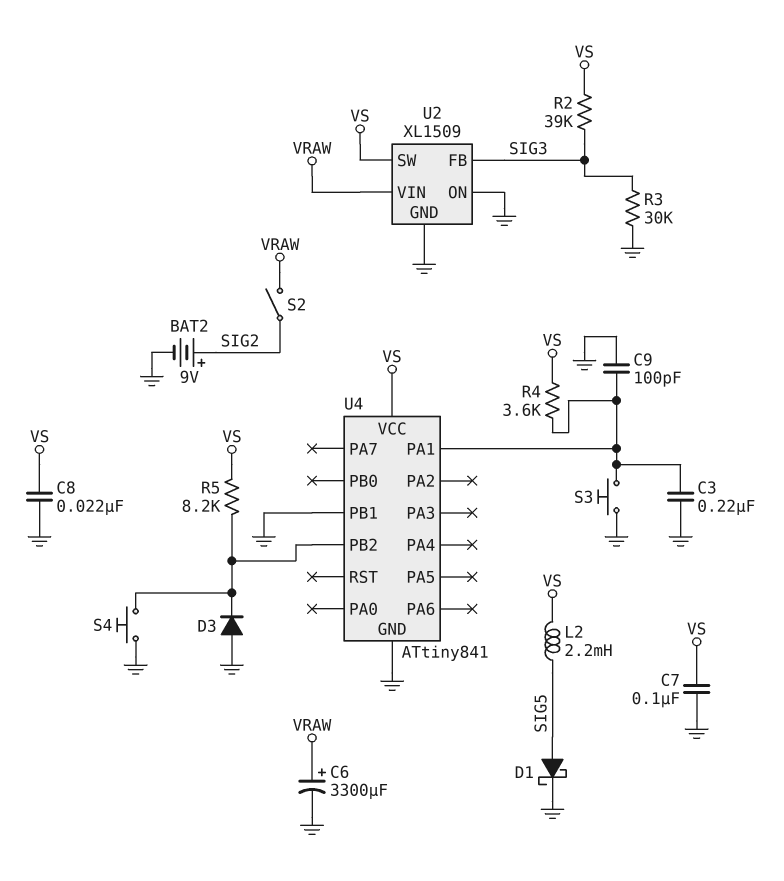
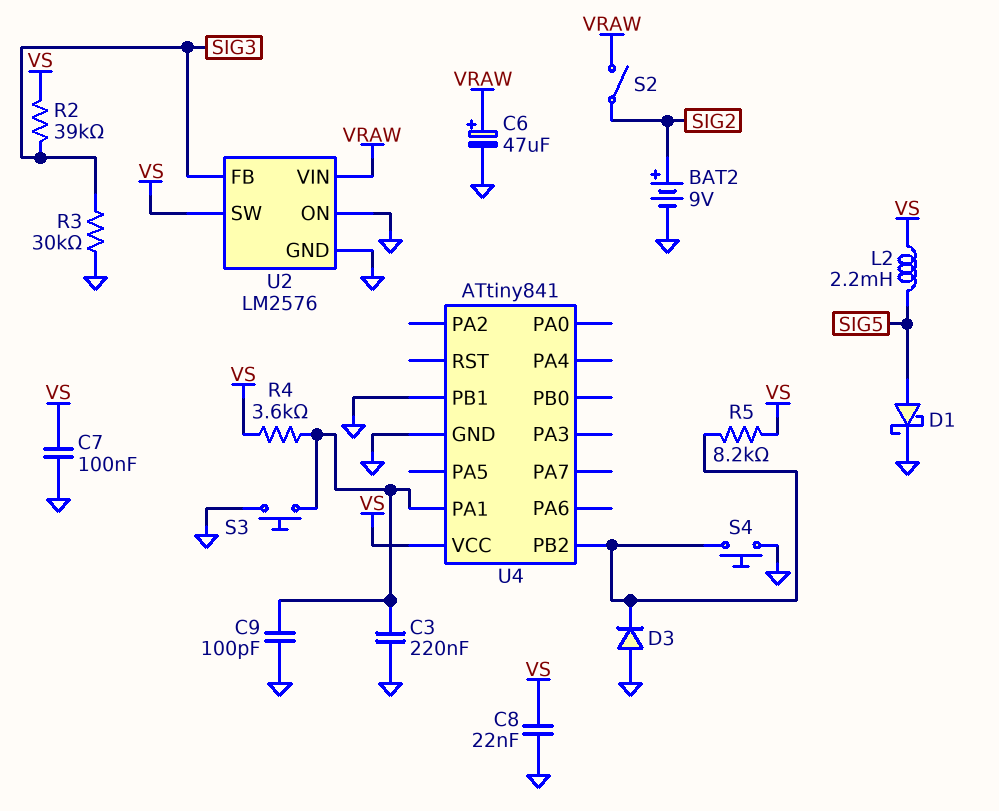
C6: 3300uF (plus VRAW, minus GND) -> 47uF (plus VRAW, minus GND)
U2: XL1509 -> LM2576

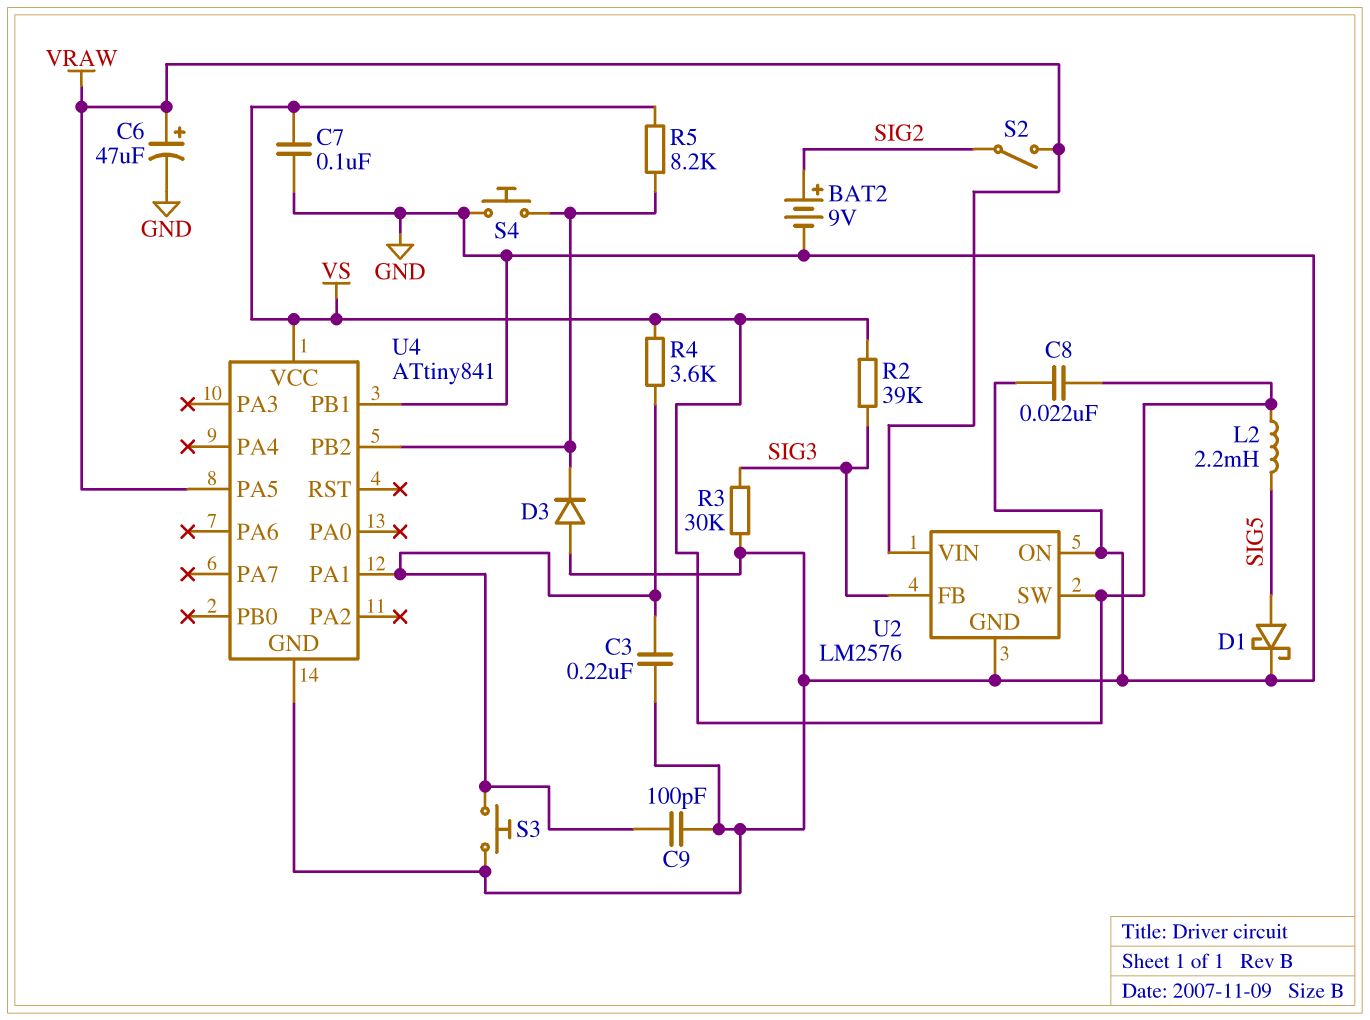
U4 pin PA5: none -> VRAW

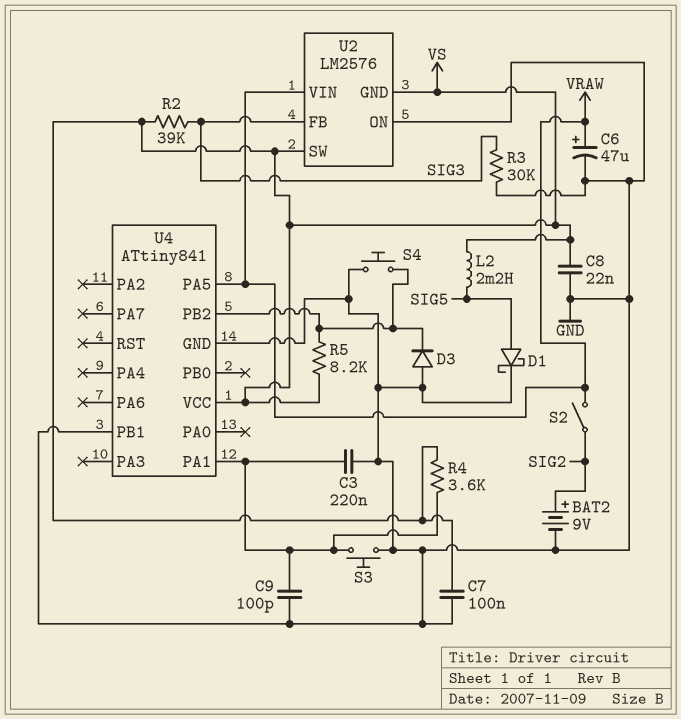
U2 pin GND: GND -> VS

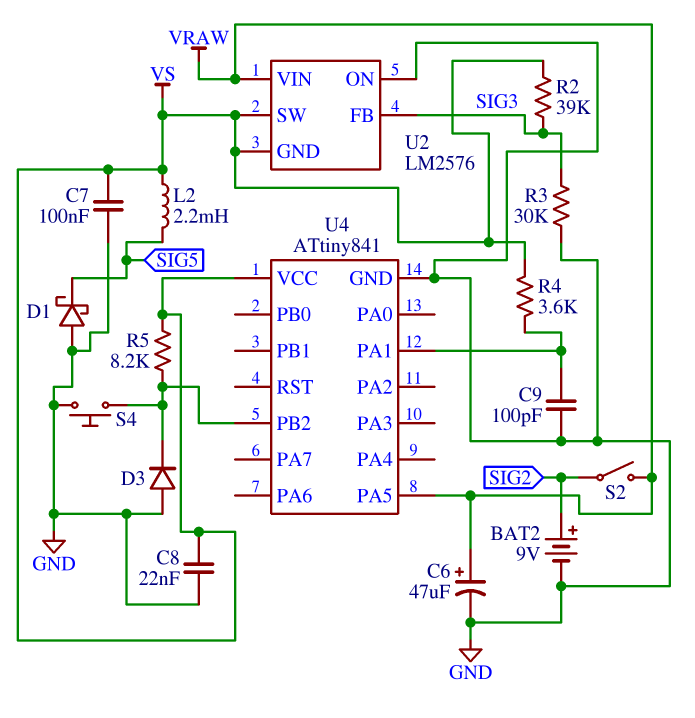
C3: 220nF (GND, U4/PA1) -> none
D1: schottky (A SIG5, K GND) -> schottky (A GND, K SIG5)
S3: button (GND, U4/PA1) -> none
U4 pin PB1: GND -> none

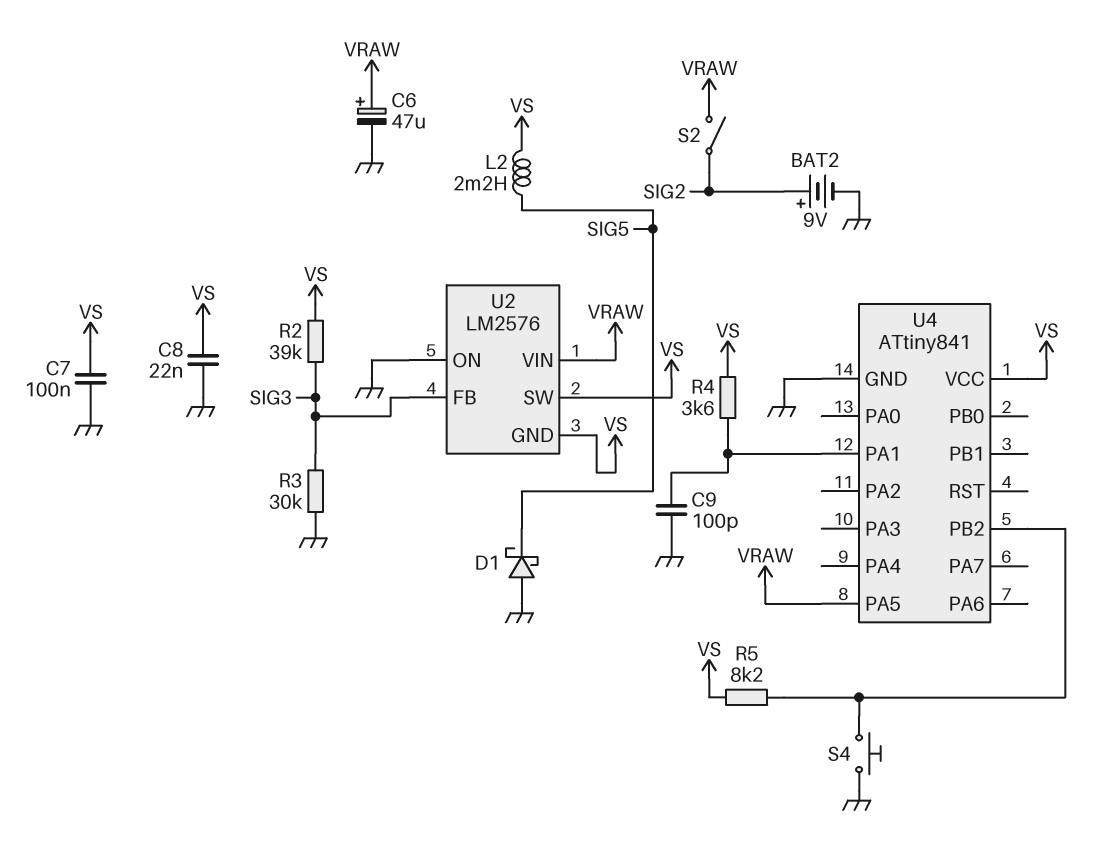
D3: diode (A GND, K U4/PB2) -> none

